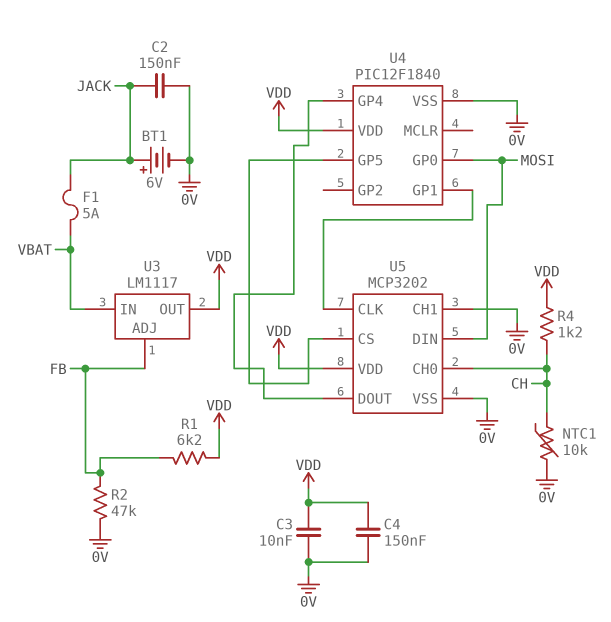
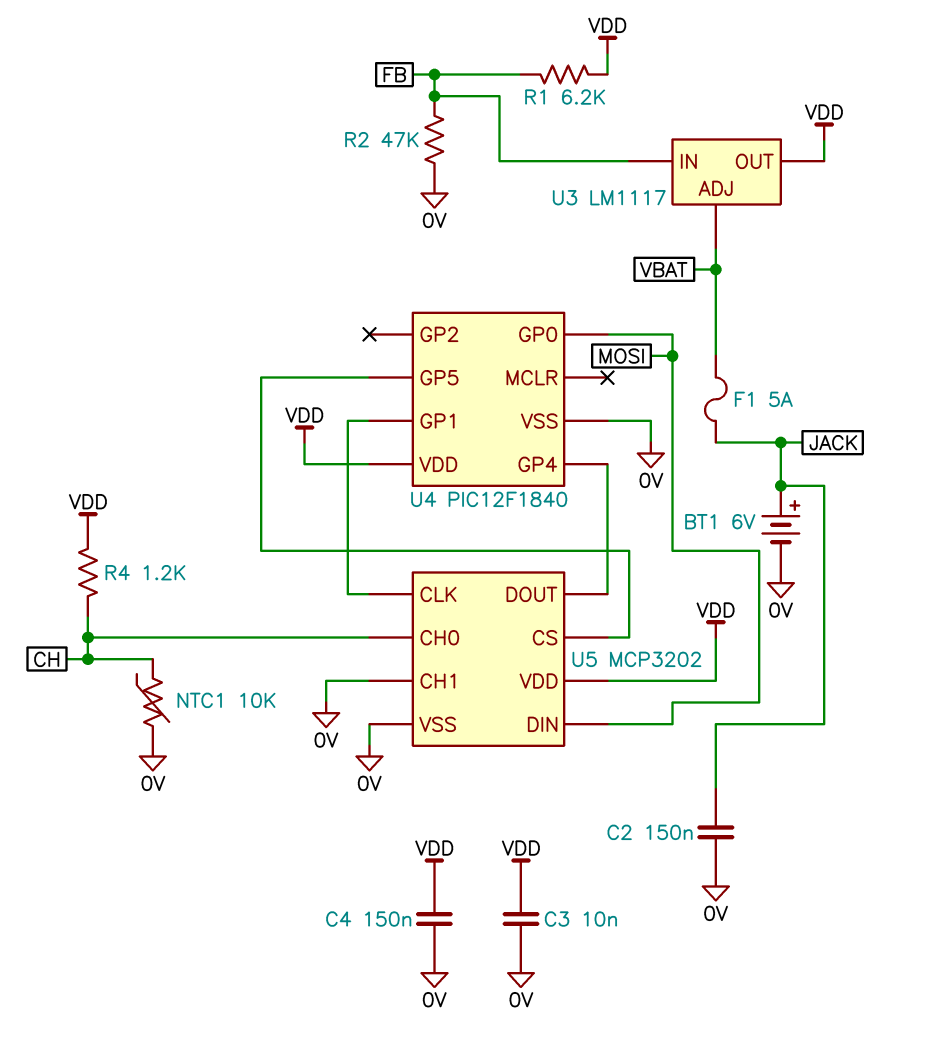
U3 pin ADJ: FB -> VBAT
U3 pin IN: VBAT -> FB

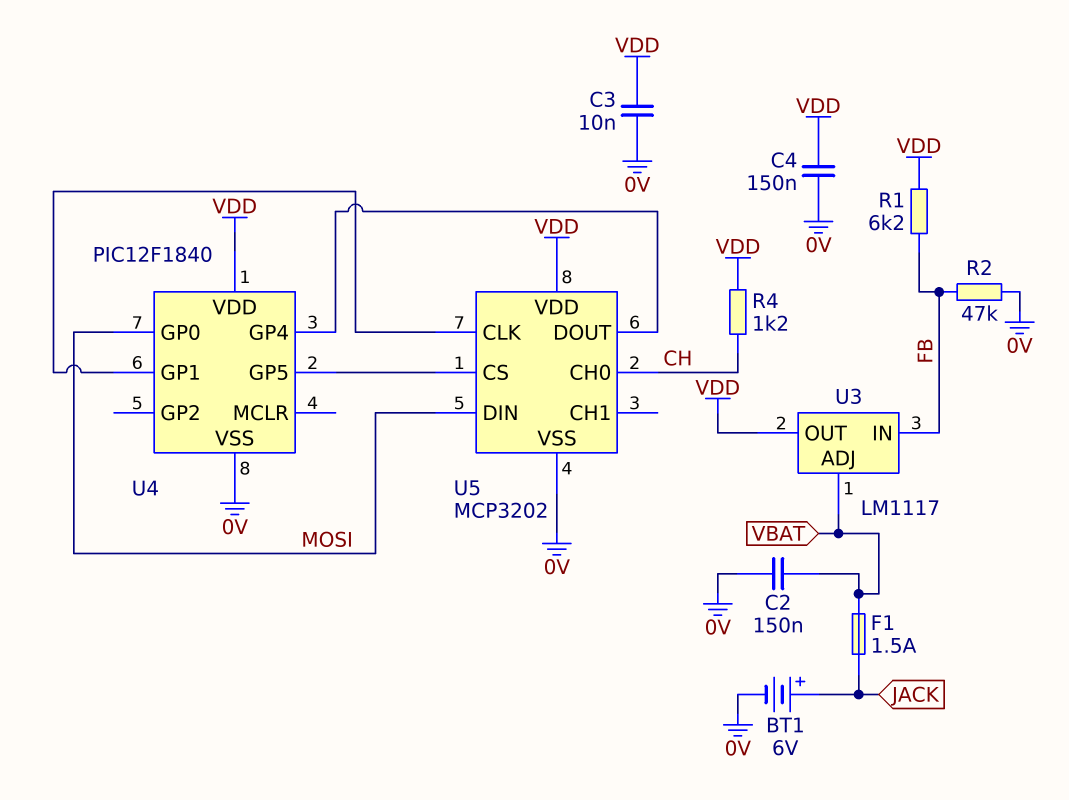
C2: 150nF (0V, JACK) -> 150nF (0V, VBAT)
F1: 5A (JACK, VBAT) -> 1.5A (JACK, VBAT)
NTC1: 10k (0V, CH) -> none
U5 pin CH1: 0V -> none

